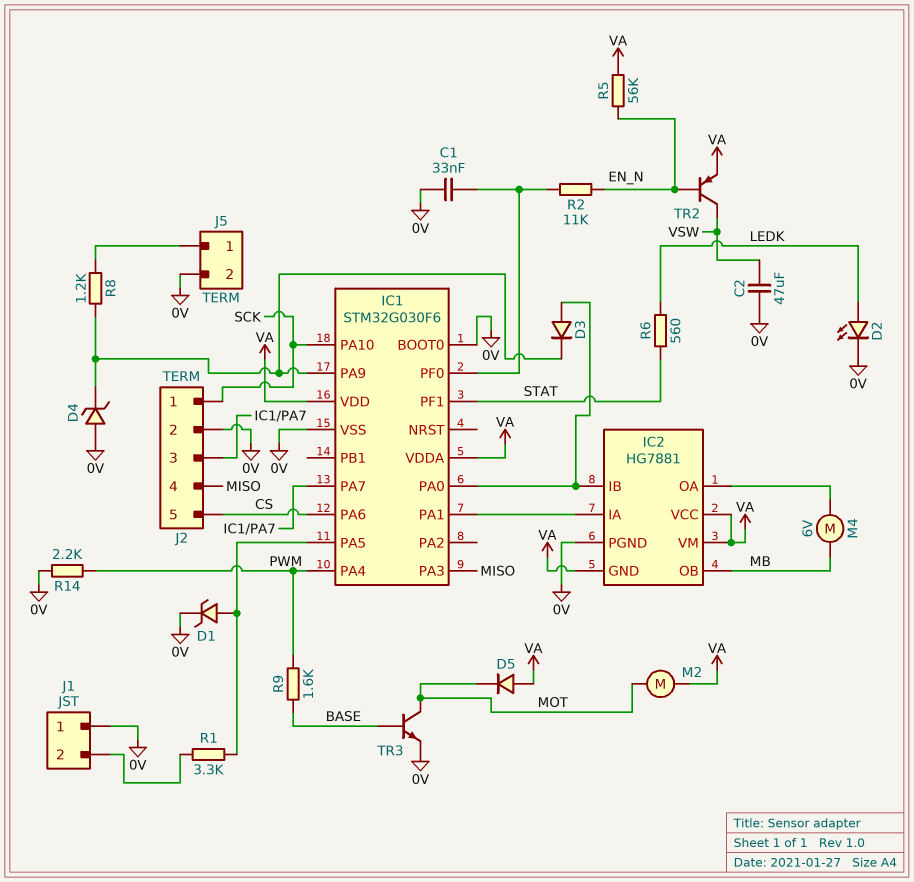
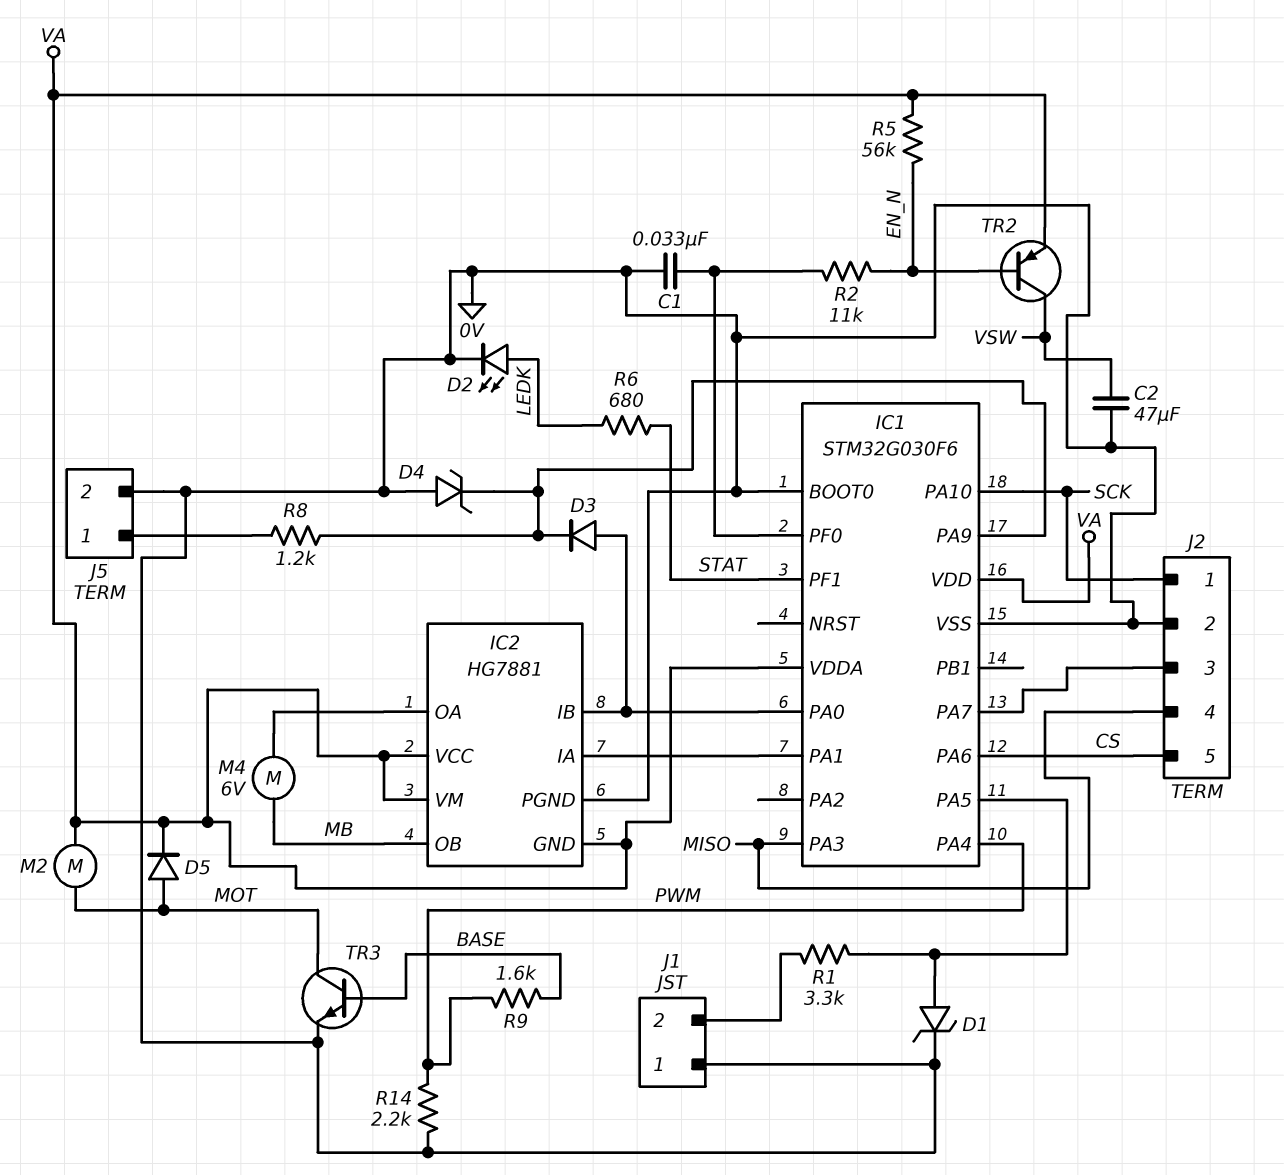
D5: diode (A VA, K MOT) -> diode (A MOT, K VA)
R6: 560 (LEDK, STAT) -> 680 (LEDK, STAT)

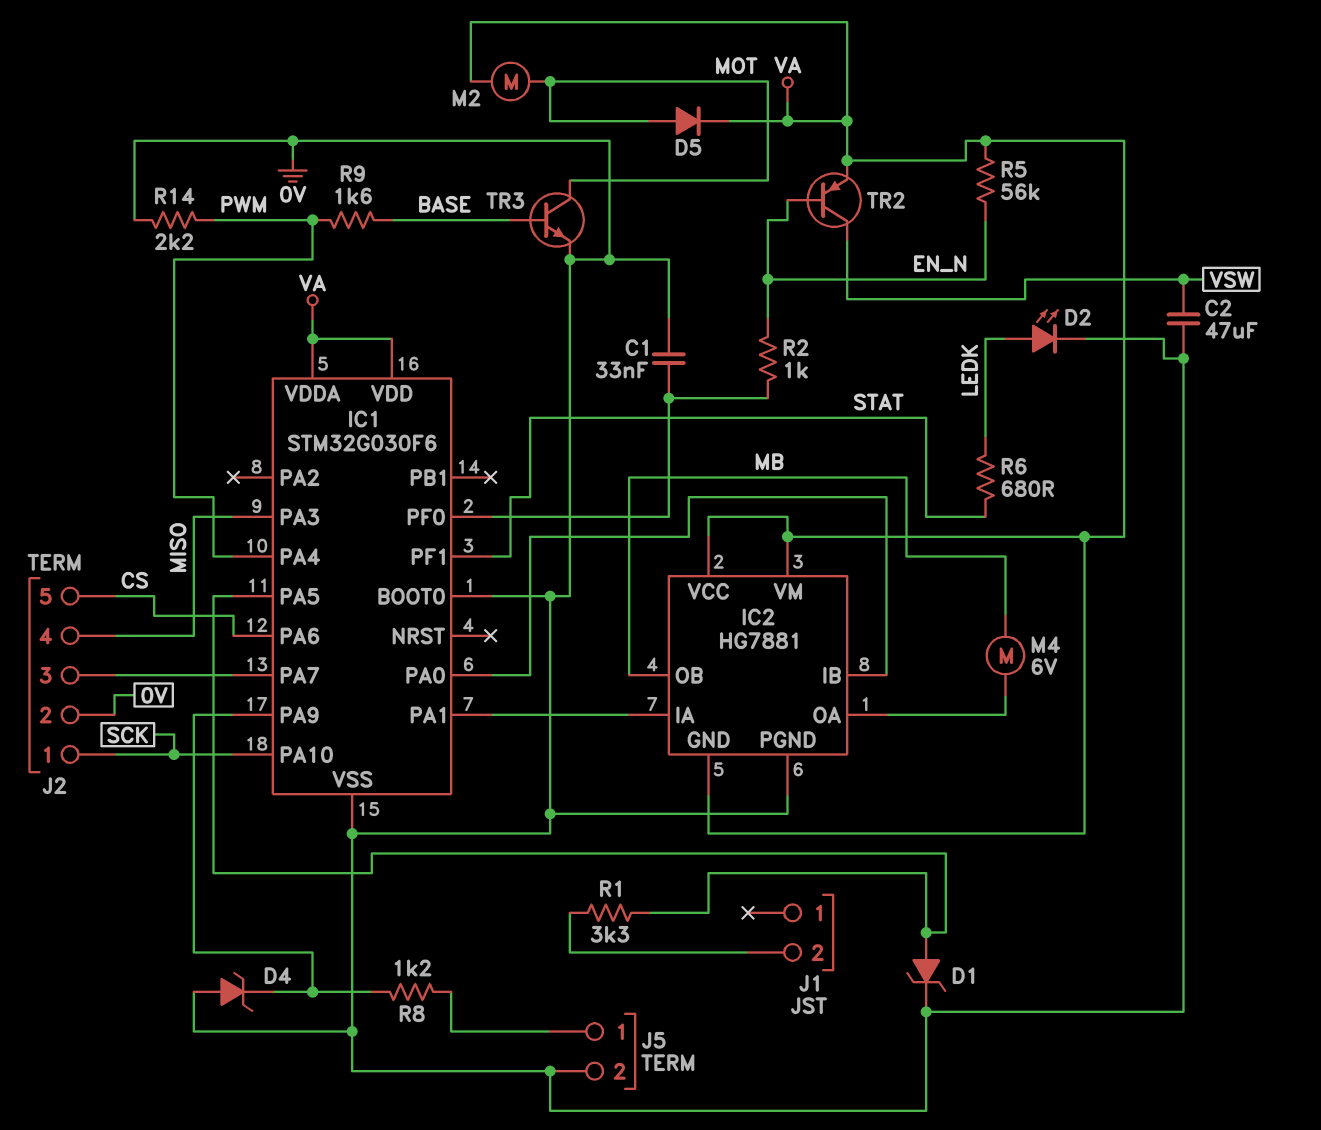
D3: diode (A IC1/PA0, K IC1/PA9) -> none
J1 pin 1: 0V -> none
R2: 11k (EN_N, IC1/PF0) -> 1k (EN_N, IC1/PF0)

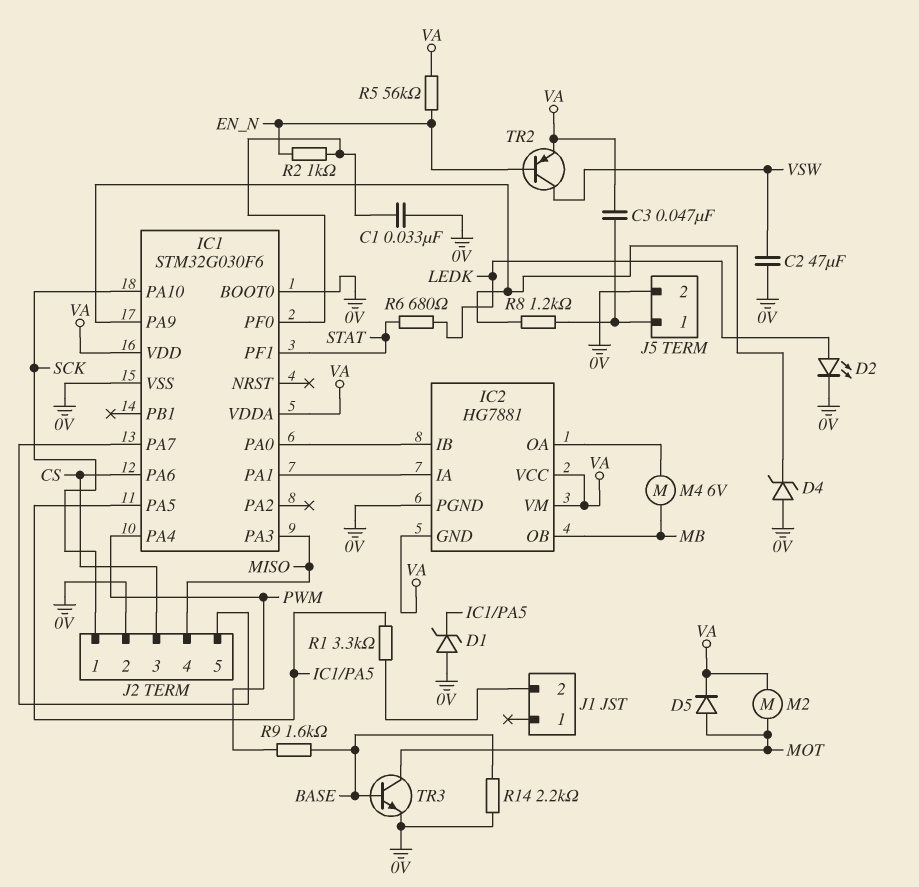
C3: none -> 47nF (J5/1, VA)
D1: zener (A IC1/PA5, K 0V) -> zener (A 0V, K IC1/PA5)
J2 pin 3: IC1/PA7 -> CS
J2 pin 5: CS -> IC1/PA7
R14: 2.2k (0V, PWM) -> 2.2k (0V, BASE)

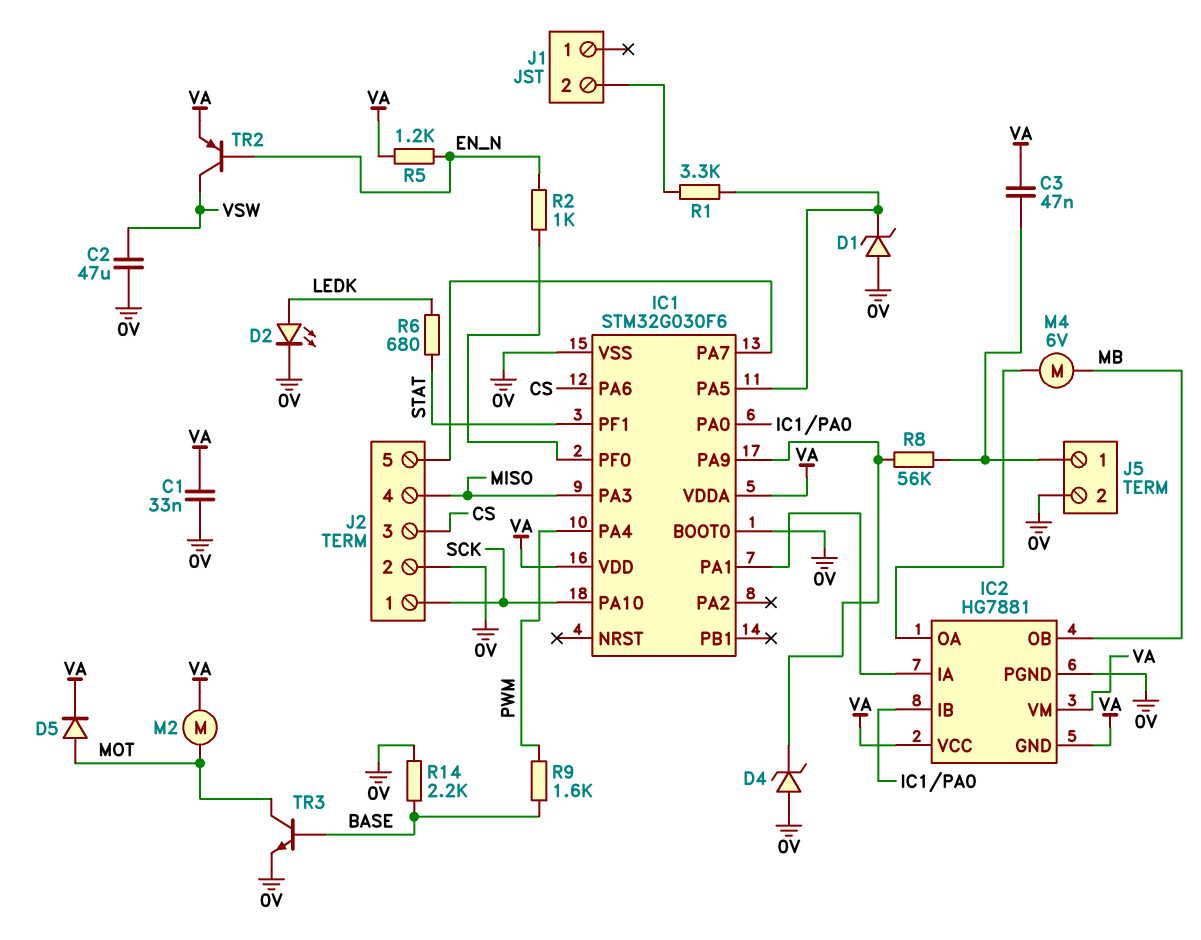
C1: 33nF (0V, IC1/PF0) -> 33nF (0V, VA)
R5: 56k (EN_N, VA) -> 1.2k (EN_N, VA)
R8: 1.2k (IC1/PA9, J5/1) -> 56k (IC1/PA9, J5/1)

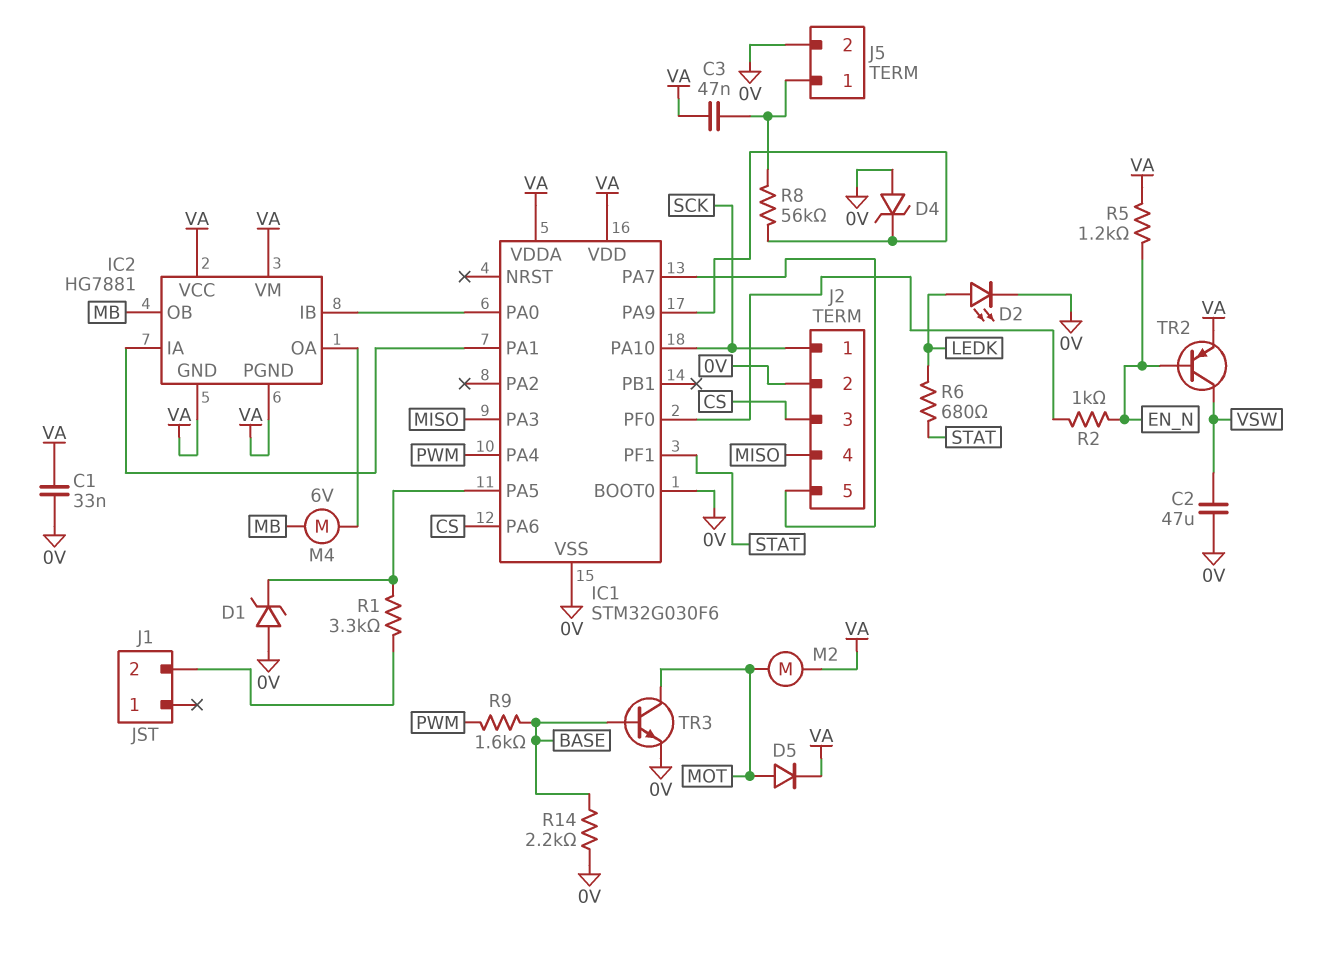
IC2 pin PGND: 0V -> VA

